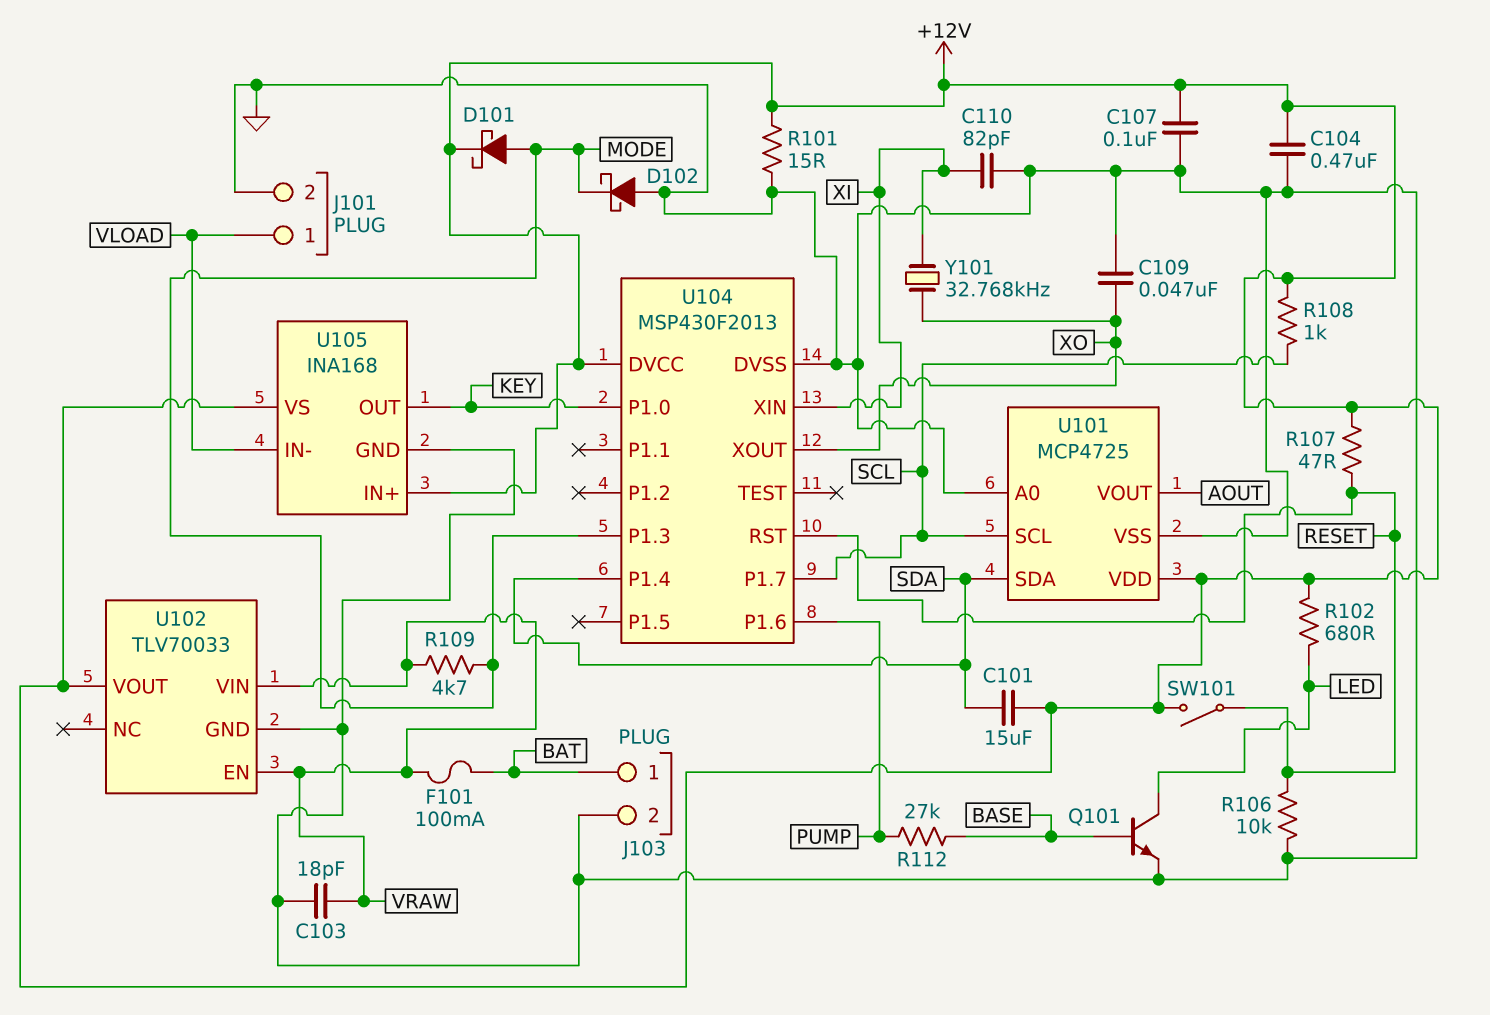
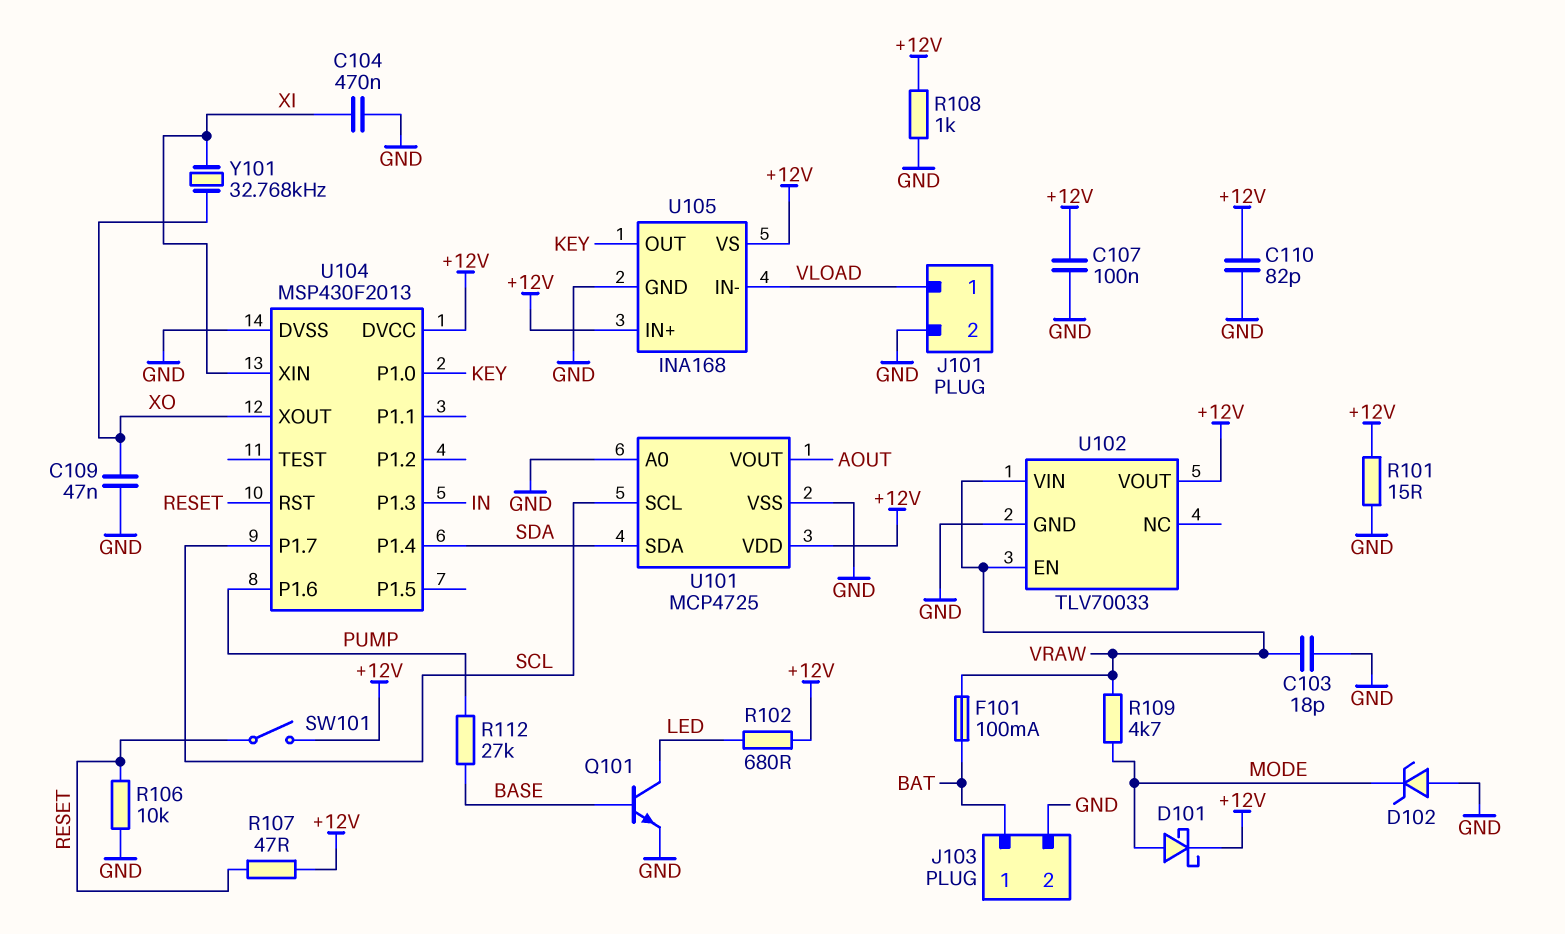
C101: 15uF (+12V, SDA) -> none
C104: 470nF (+12V, GND) -> 470nF (GND, XI)
C110: 82pF (GND, XI) -> 82pF (+12V, GND)
D102: schottky (A GND, K MODE) -> zener (A GND, K MODE)
R108: 1k (+12V, SCL) -> 1k (+12V, GND)
U104 pin P1.3: MODE -> IN

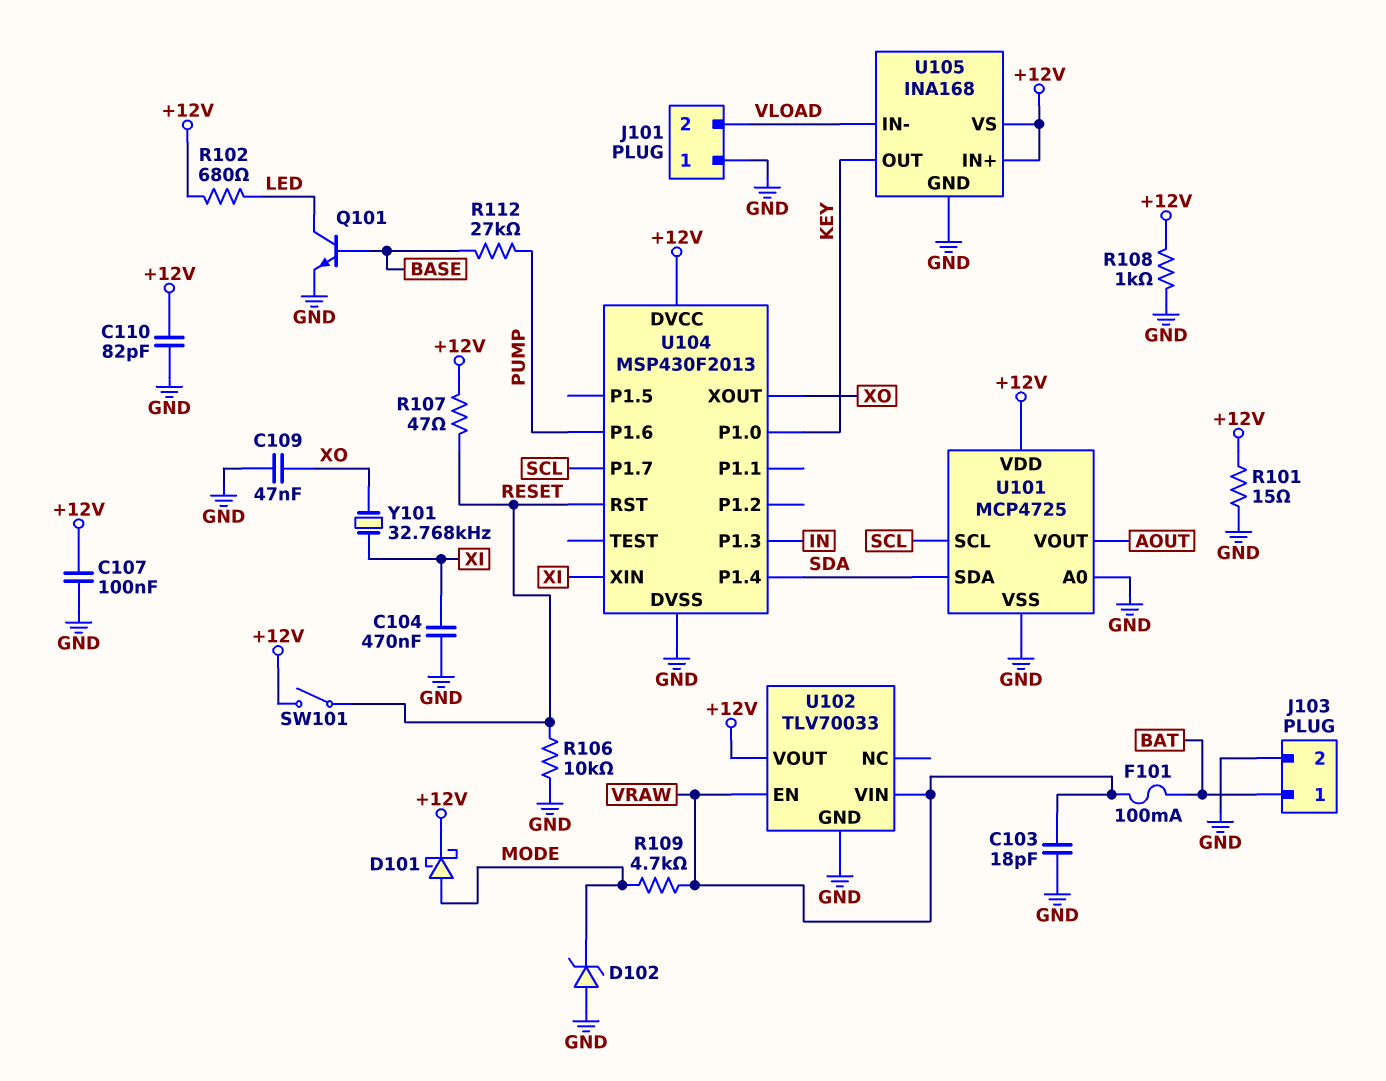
J101 pin 1: VLOAD -> GND
J101 pin 2: GND -> VLOAD

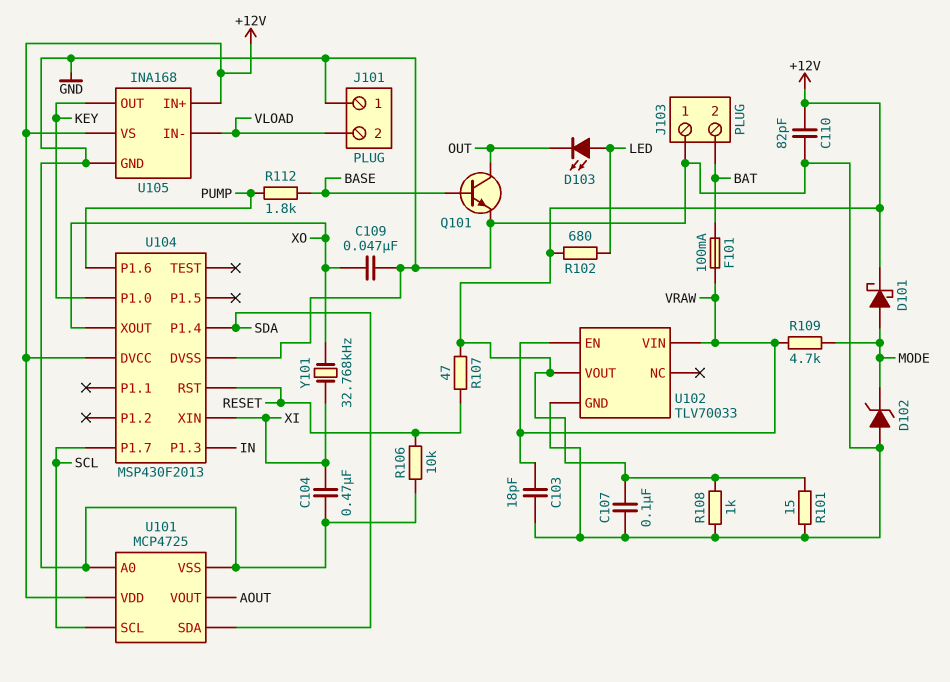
D103: none -> LED (A LED, K OUT)
J103 pin 1: BAT -> GND
J103 pin 2: GND -> BAT
Q101: NPN (B BASE, C LED, E GND) -> NPN (B BASE, C OUT, E GND)
R112: 27k (BASE, PUMP) -> 1.8k (BASE, PUMP)
SW101: switch (+12V, RESET) -> none

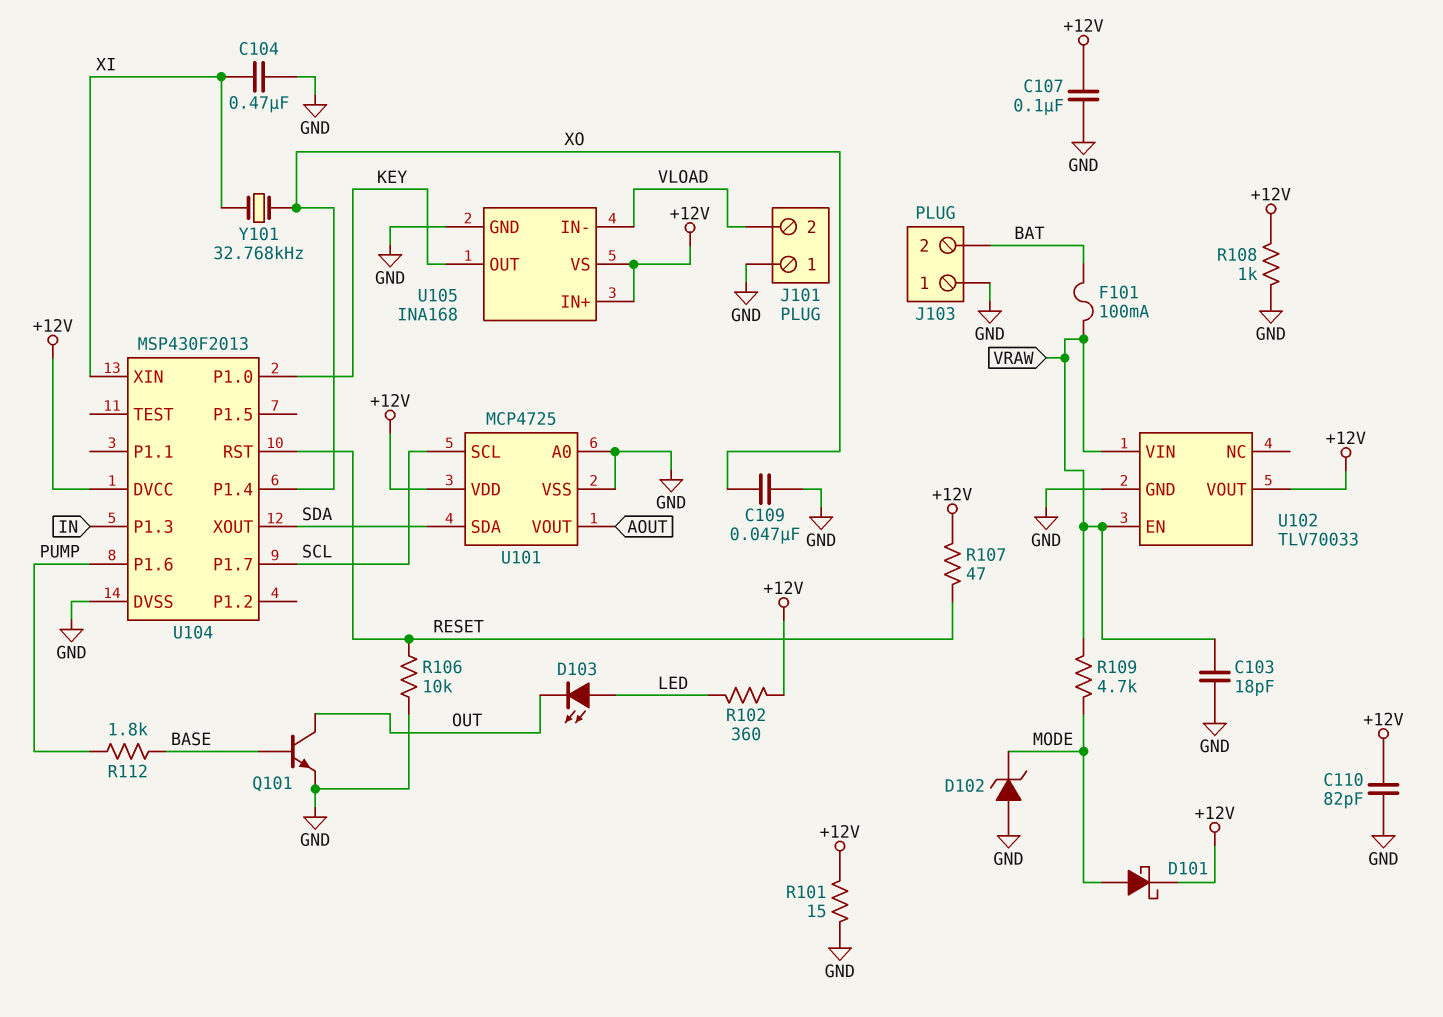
R102: 680 (+12V, LED) -> 360 (+12V, LED)
U104 pin P1.4: SDA -> XO
U104 pin XOUT: XO -> SDA

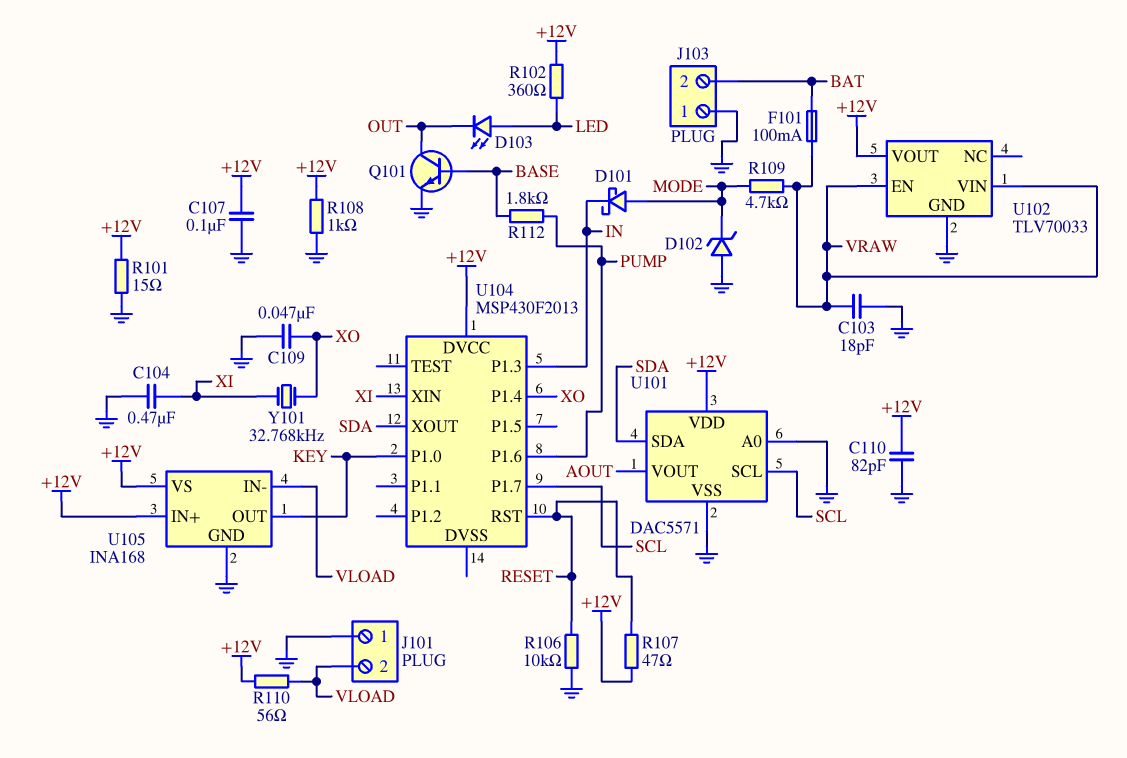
D101: schottky (A MODE, K +12V) -> schottky (A MODE, K IN)
R110: none -> 56 (+12V, VLOAD)
U101: MCP4725 -> DAC5571
U104 pin DVSS: GND -> none

